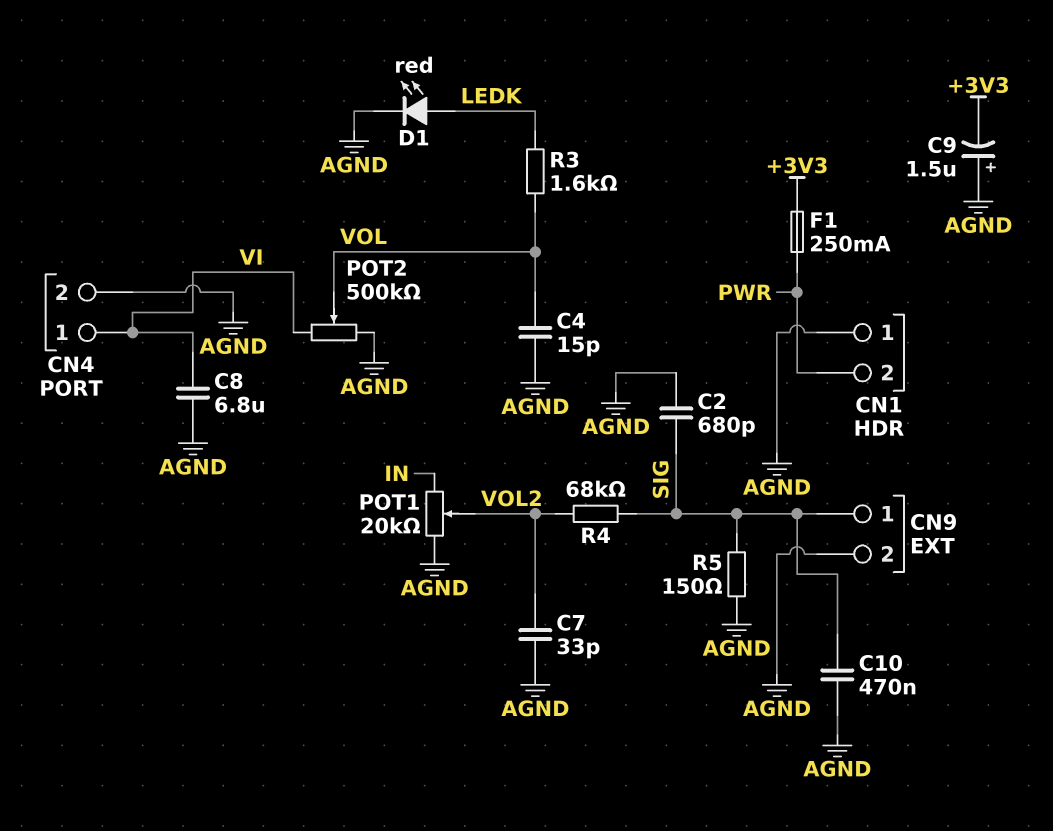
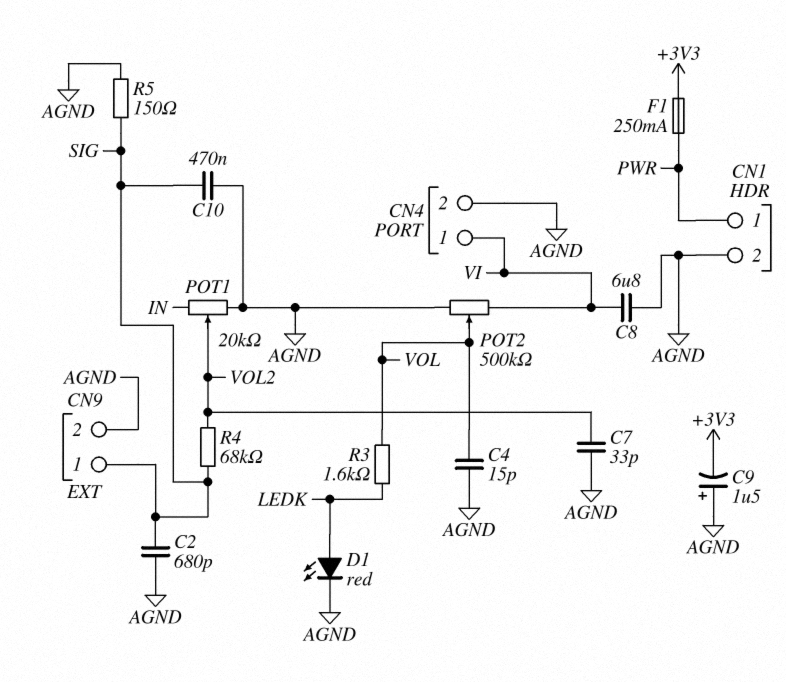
CN1 pin 1: AGND -> PWR
CN1 pin 2: PWR -> AGND

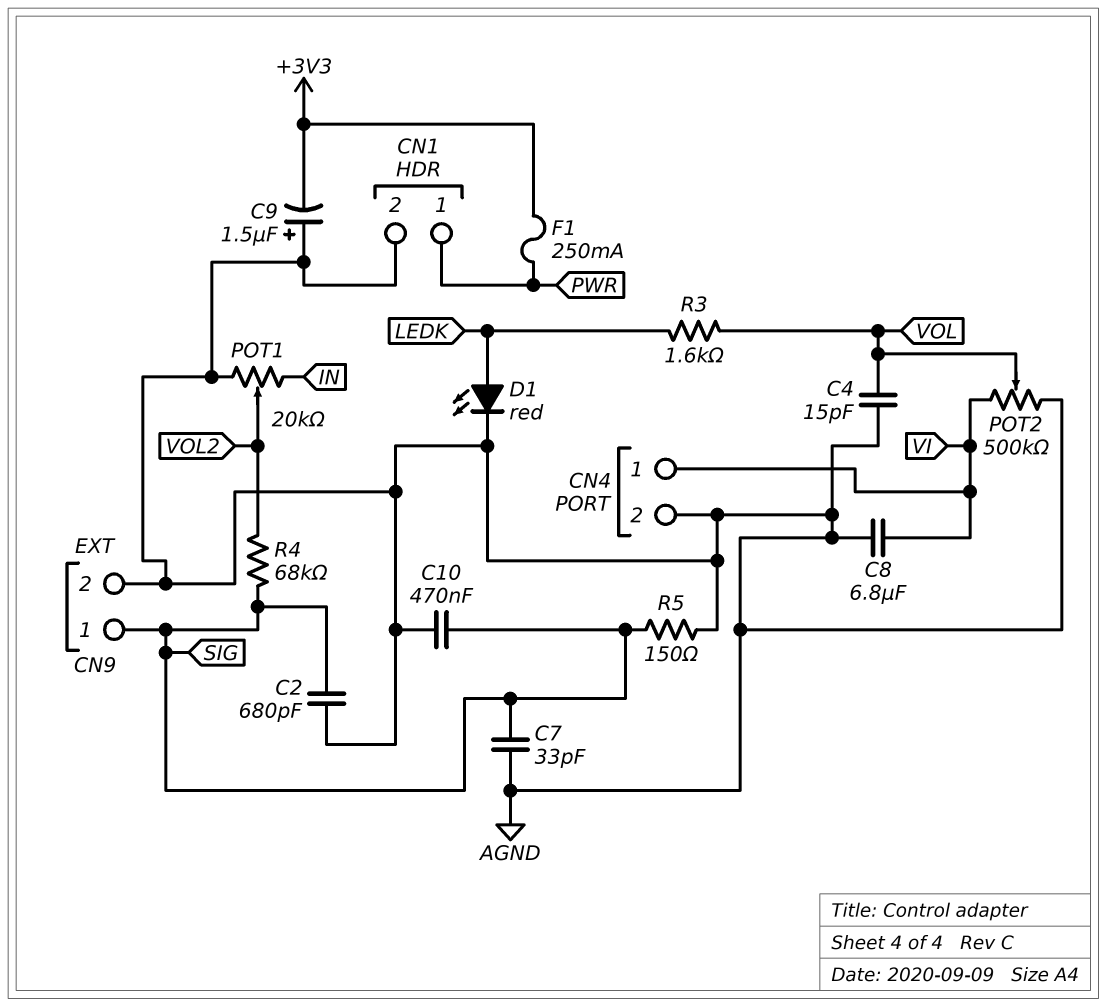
C7: 33pF (AGND, VOL2) -> 33pF (AGND, SIG)

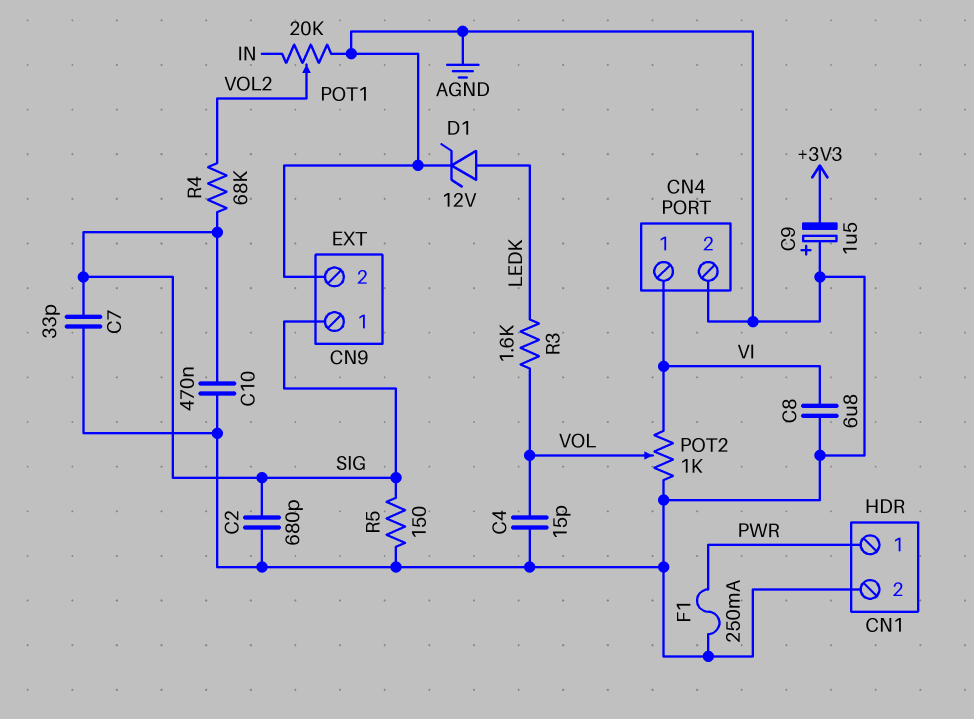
D1: LED red (A LEDK, K AGND) -> zener 12V (A LEDK, K AGND)
F1: 250mA (+3V3, PWR) -> 250mA (AGND, PWR)
POT2: 500k (AGND, VI, wiper VOL) -> 1k (AGND, VI, wiper VOL)

